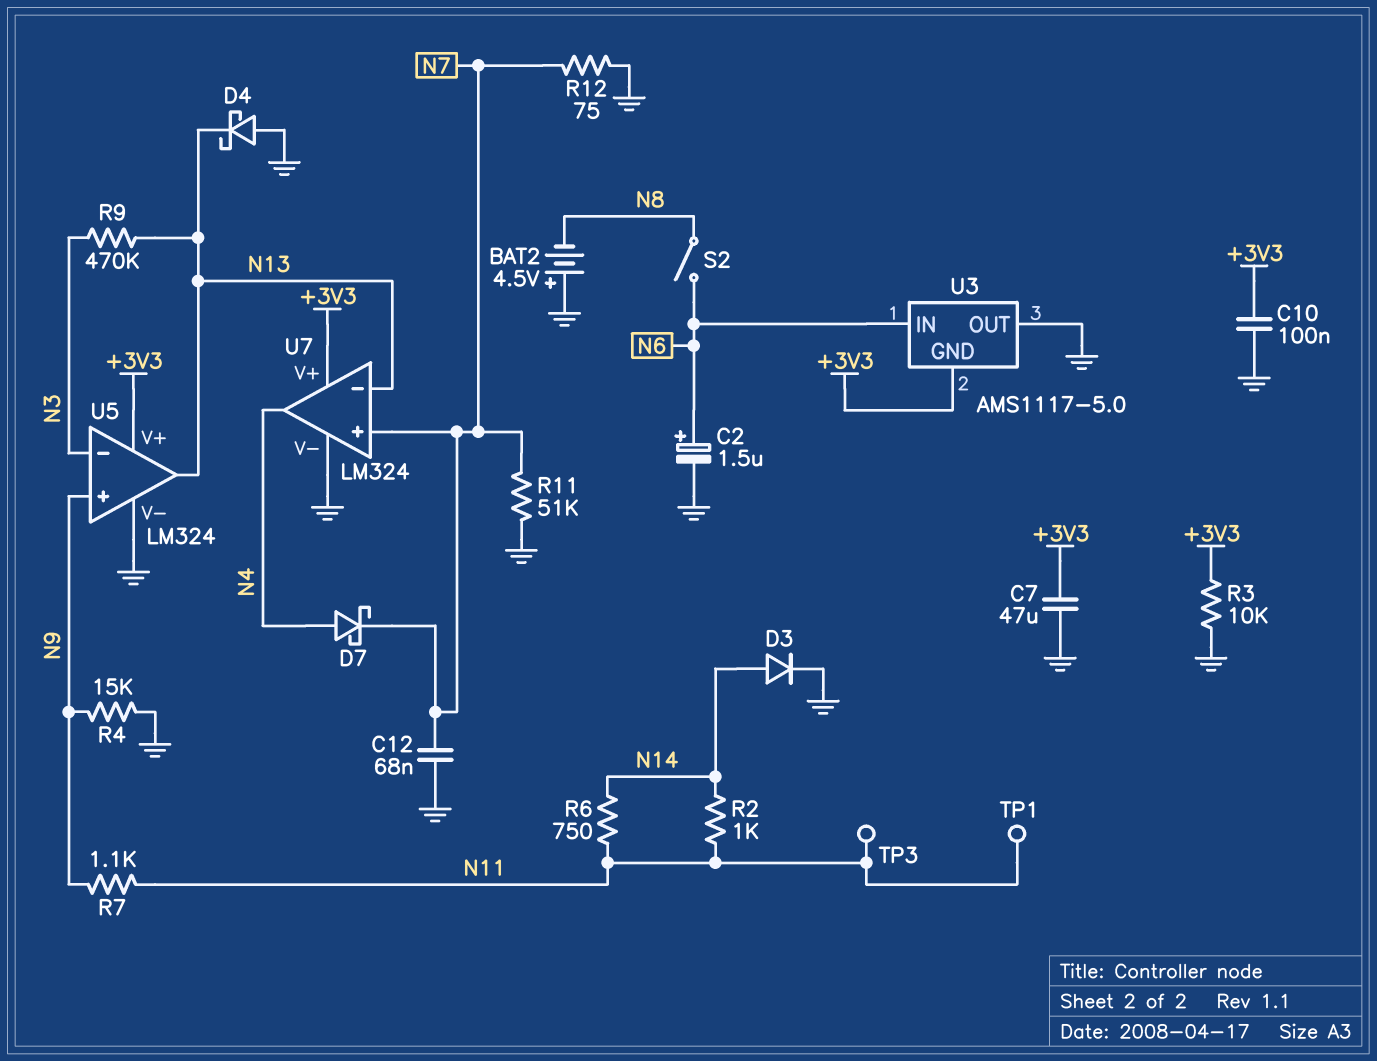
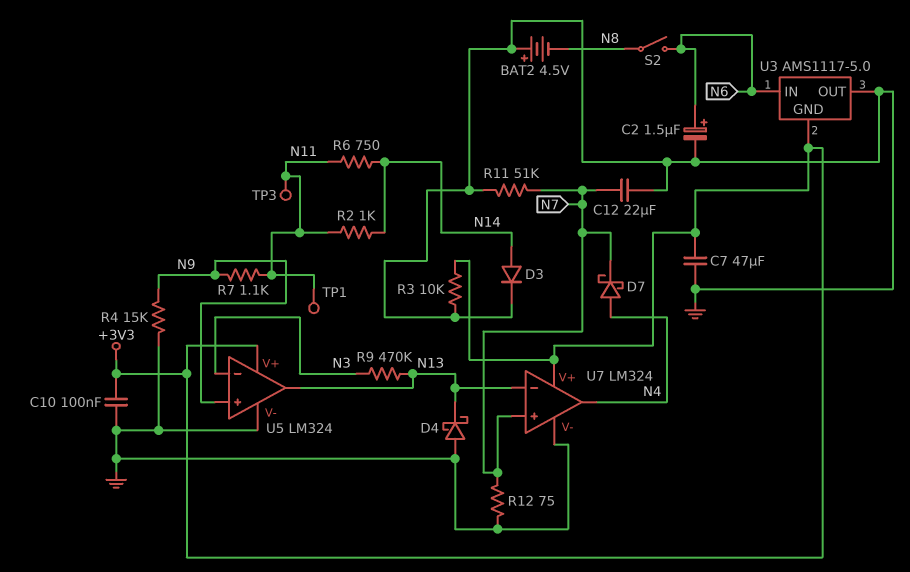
C12: 68nF (GND, N7) -> 22uF (GND, N7)

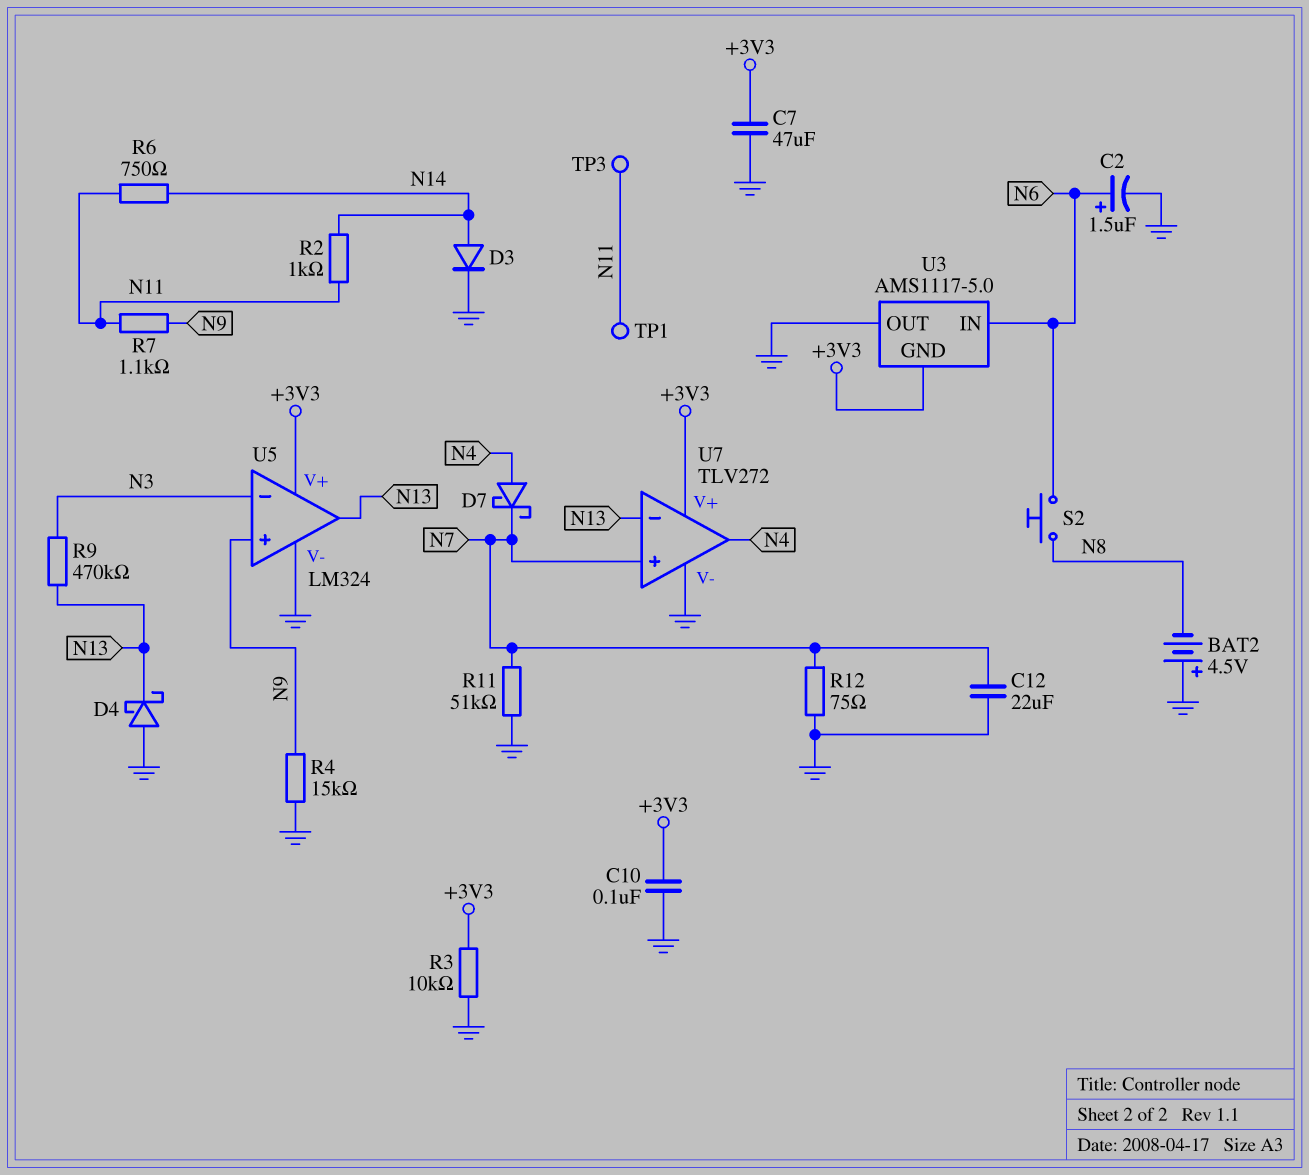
S2: switch (N6, N8) -> button (N6, N8)
U7: LM324 -> TLV272

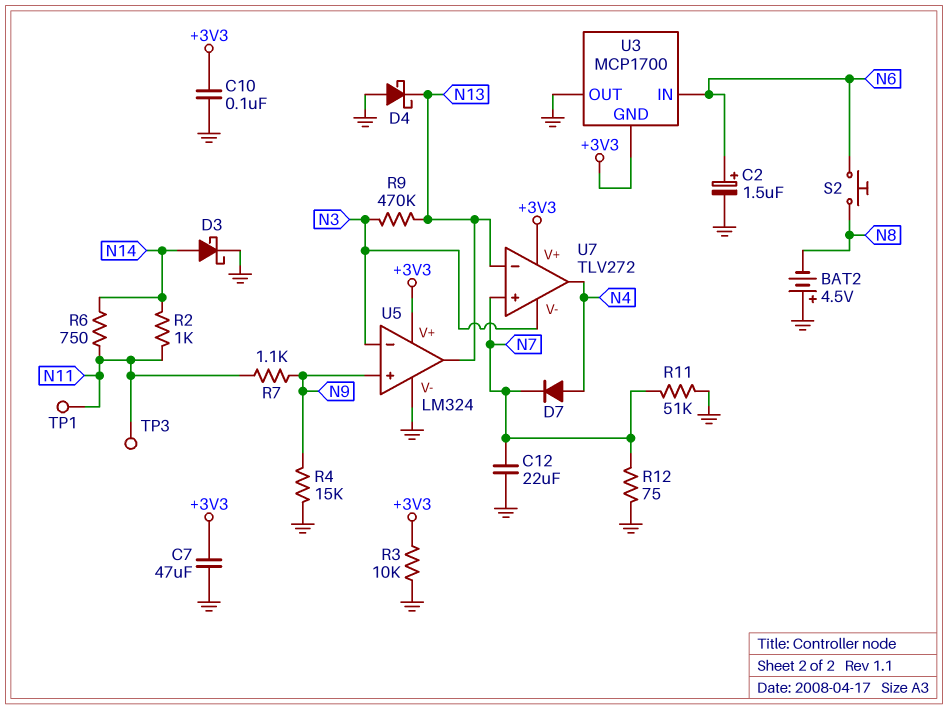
D3: diode (A N14, K GND) -> schottky (A N14, K GND)
D7: schottky (A N4, K N7) -> diode (A N4, K N7)
U3: AMS1117-5.0 -> MCP1700
U7 pin V-: GND -> N3

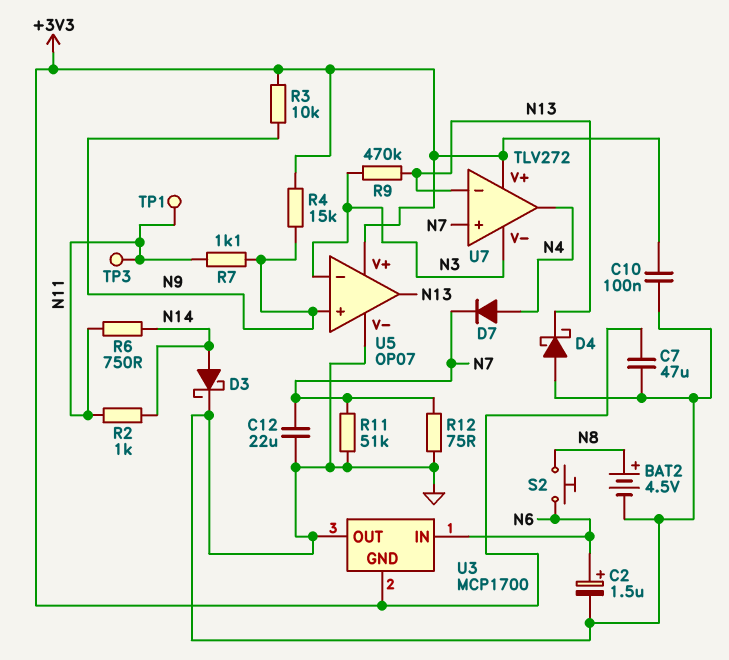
BAT2: 4.5V (plus GND, minus N8) -> 4.5V (plus N8, minus GND)
R3: 10k (+3V3, GND) -> 10k (+3V3, N9)
R4: 15k (GND, N9) -> 15k (+3V3, N9)
U5: LM324 -> OP07

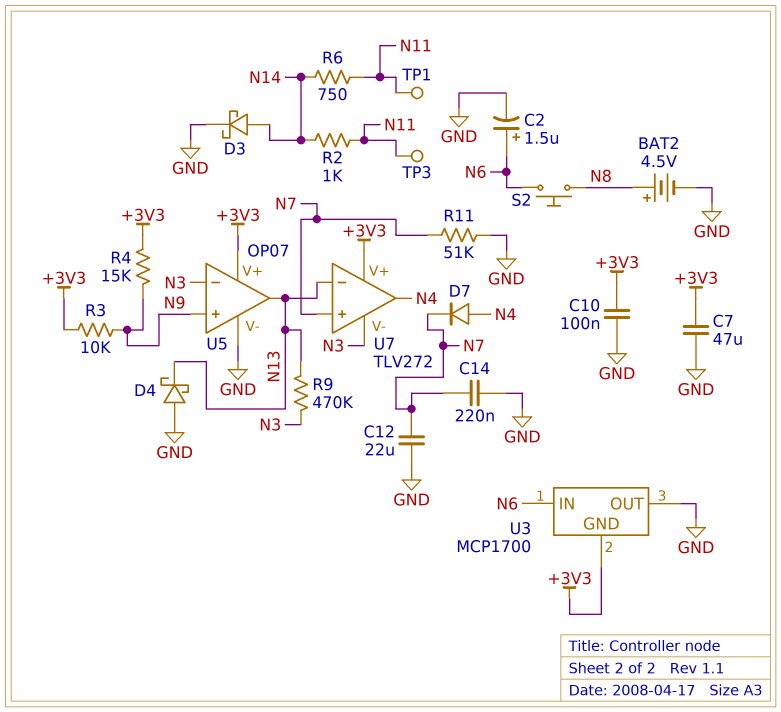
C14: none -> 220nF (GND, N7)
R7: 1.1k (N9, N11) -> none
R12: 75 (GND, N7) -> none

